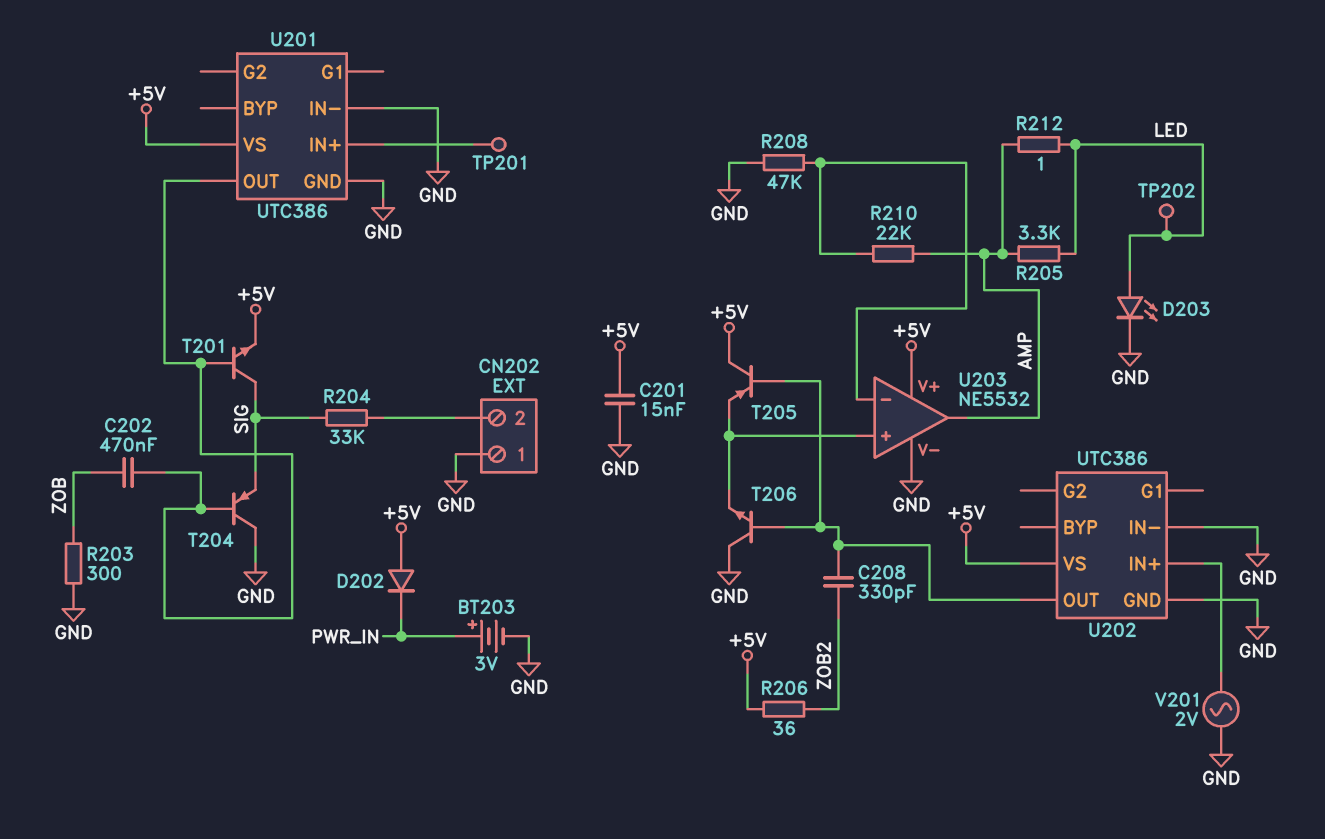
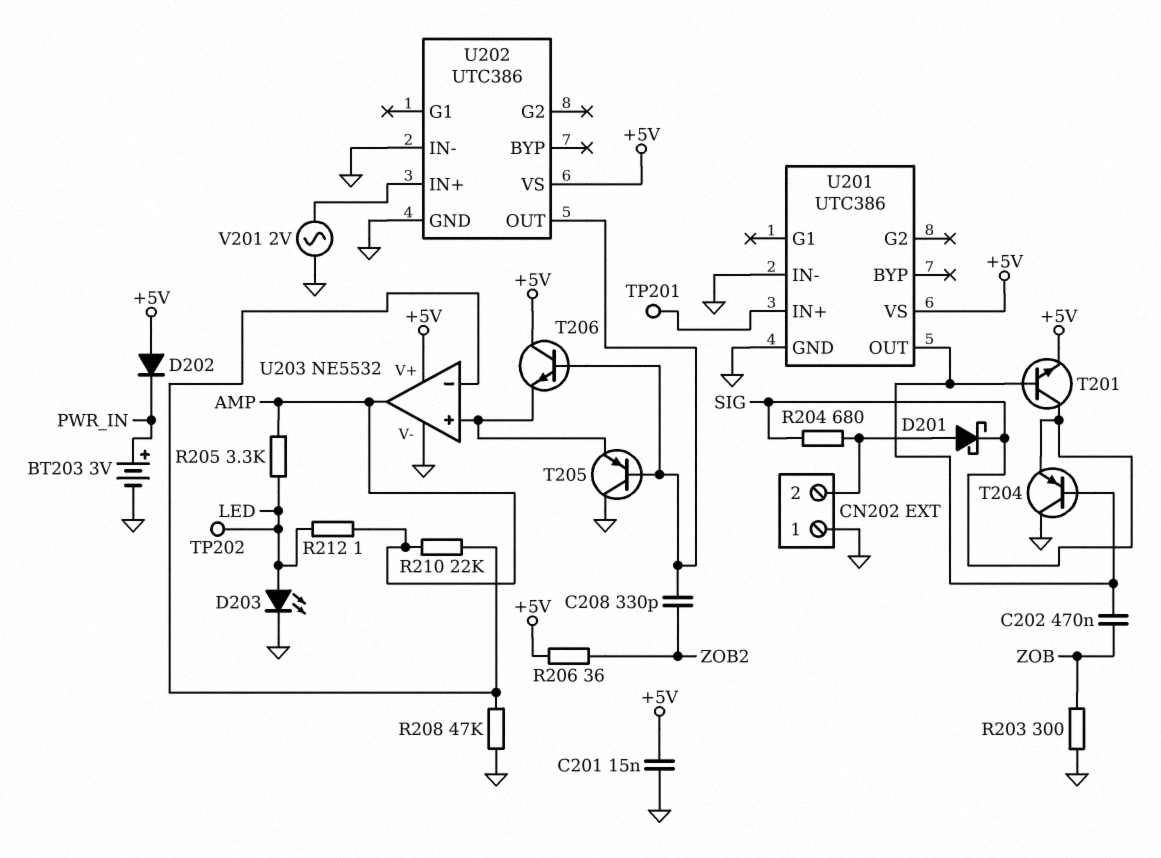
D201: none -> schottky (A CN202/2, K SIG)
R204: 33k (CN202/2, SIG) -> 680 (CN202/2, SIG)
T205: PNP (B U202/OUT, C +5V, E U203/in+) -> PNP (B U202/OUT, C GND, E U203/in+)
T206: NPN (B U202/OUT, C GND, E U203/in+) -> NPN (B U202/OUT, C +5V, E U203/in+)

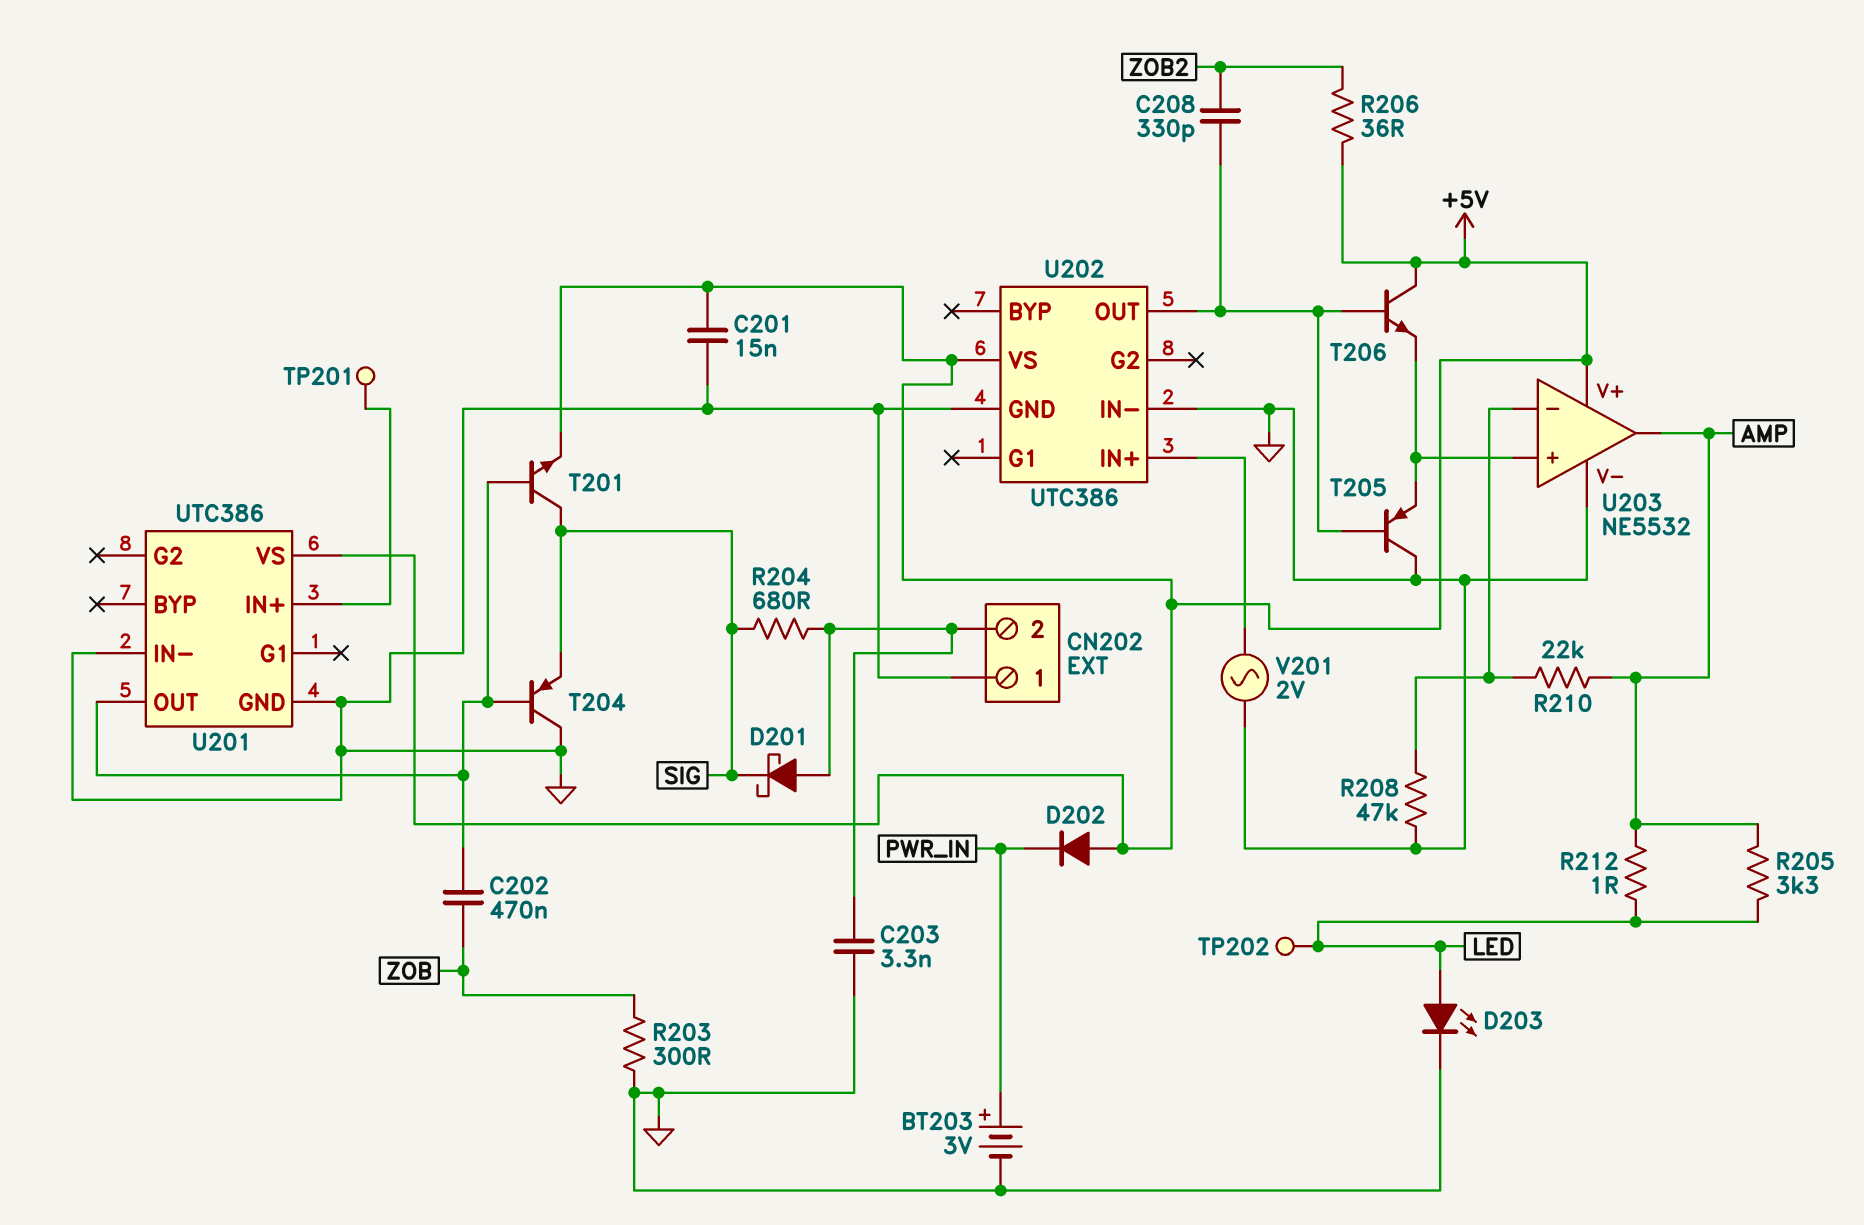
C203: none -> 3.3nF (CN202/2, GND)

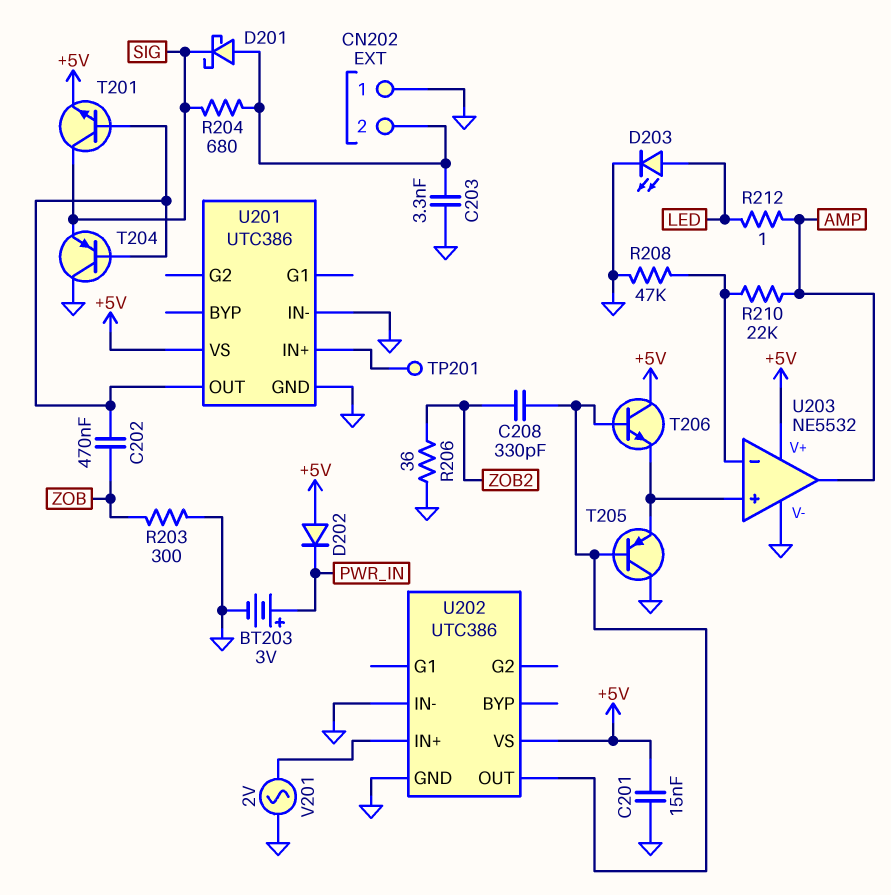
R205: 3.3k (AMP, LED) -> none
R206: 36 (+5V, ZOB2) -> 36 (GND, ZOB2)
TP202: test point (LED) -> none

